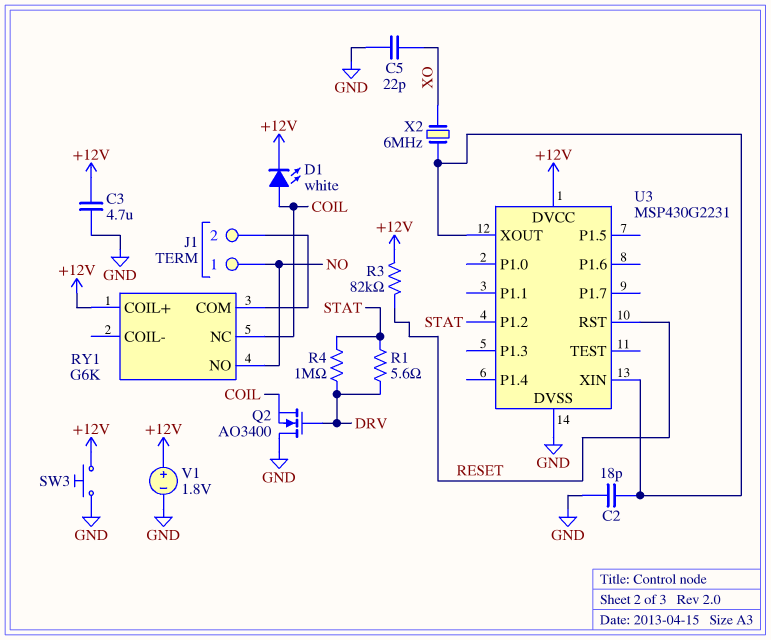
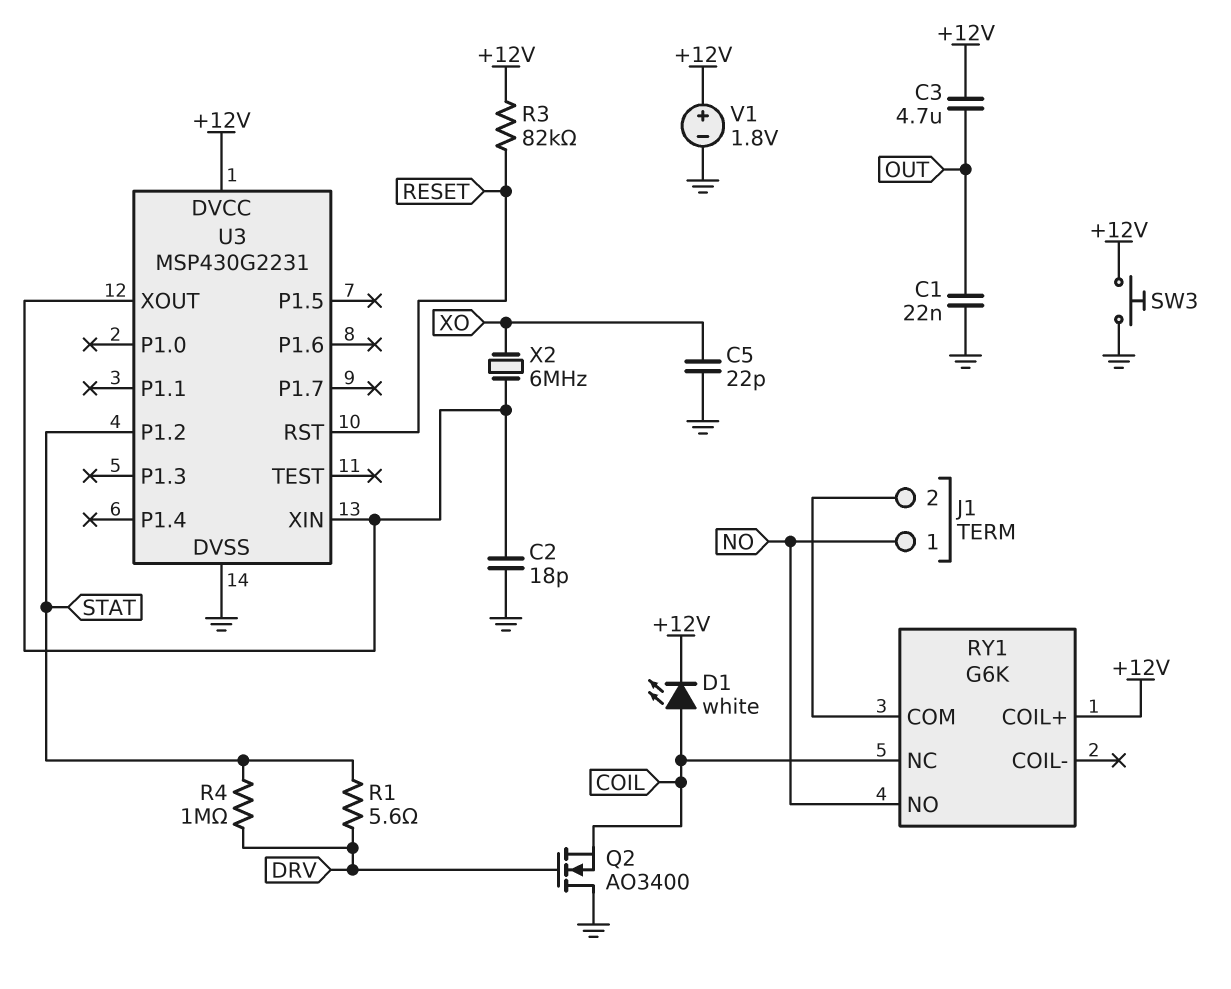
C1: none -> 22nF (GND, OUT)
C3: 4.7uF (+12V, GND) -> 4.7uF (+12V, OUT)

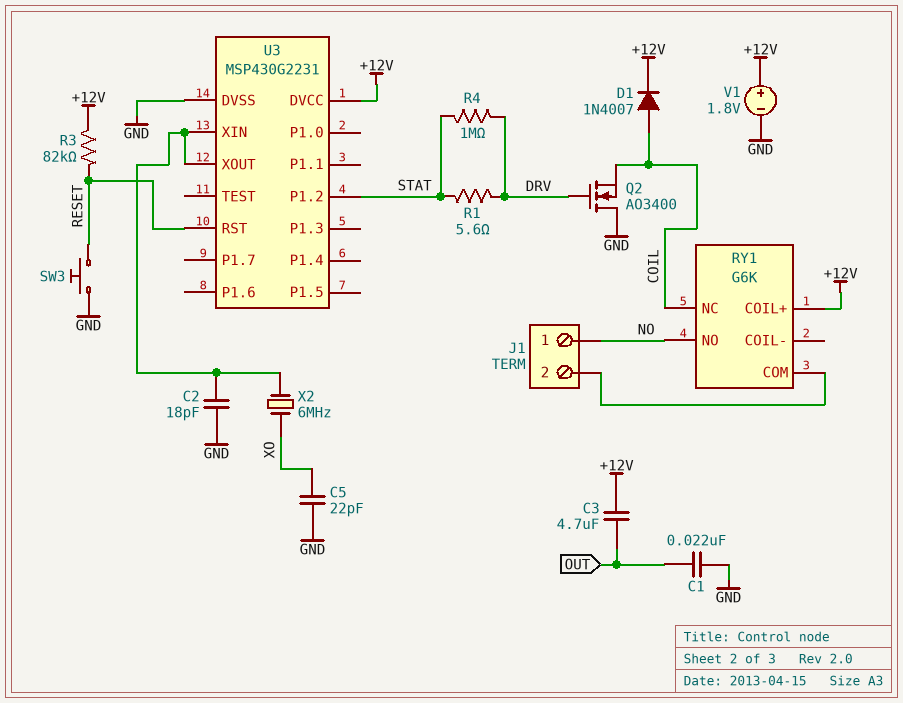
D1: LED white (A COIL, K +12V) -> diode 1N4007 (A COIL, K +12V)
SW3: button (+12V, GND) -> button (GND, RESET)

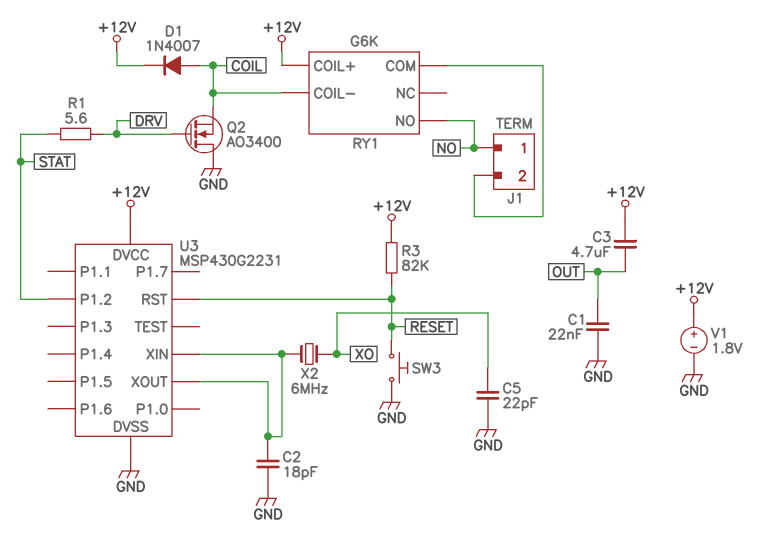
R4: 1M (DRV, STAT) -> none
RY1 pin COIL-: none -> COIL
RY1 pin NC: COIL -> none

